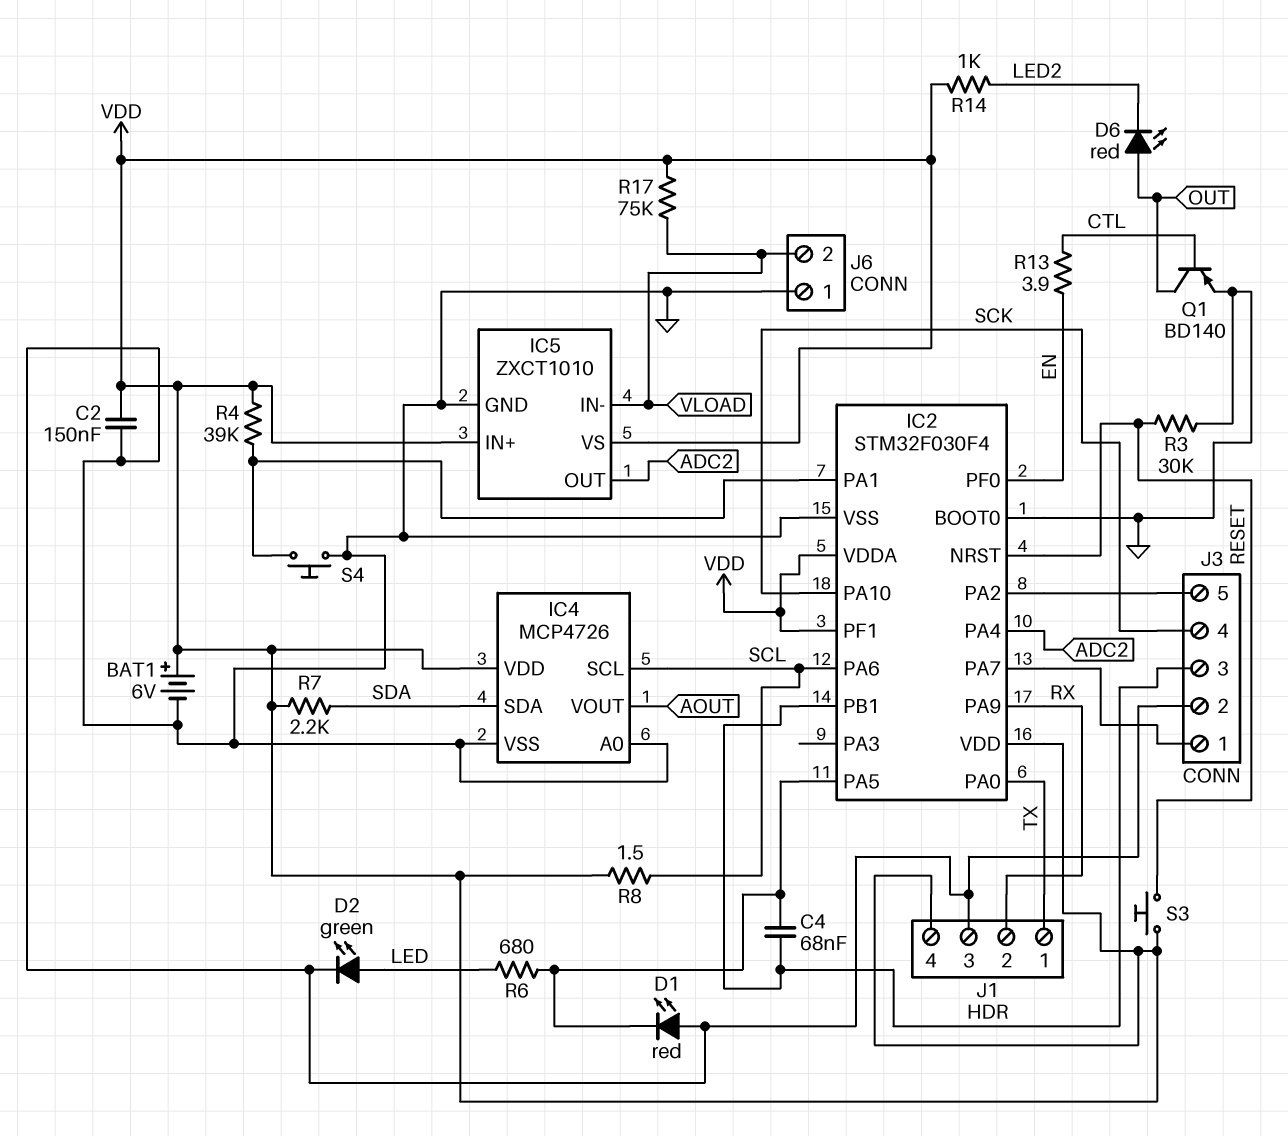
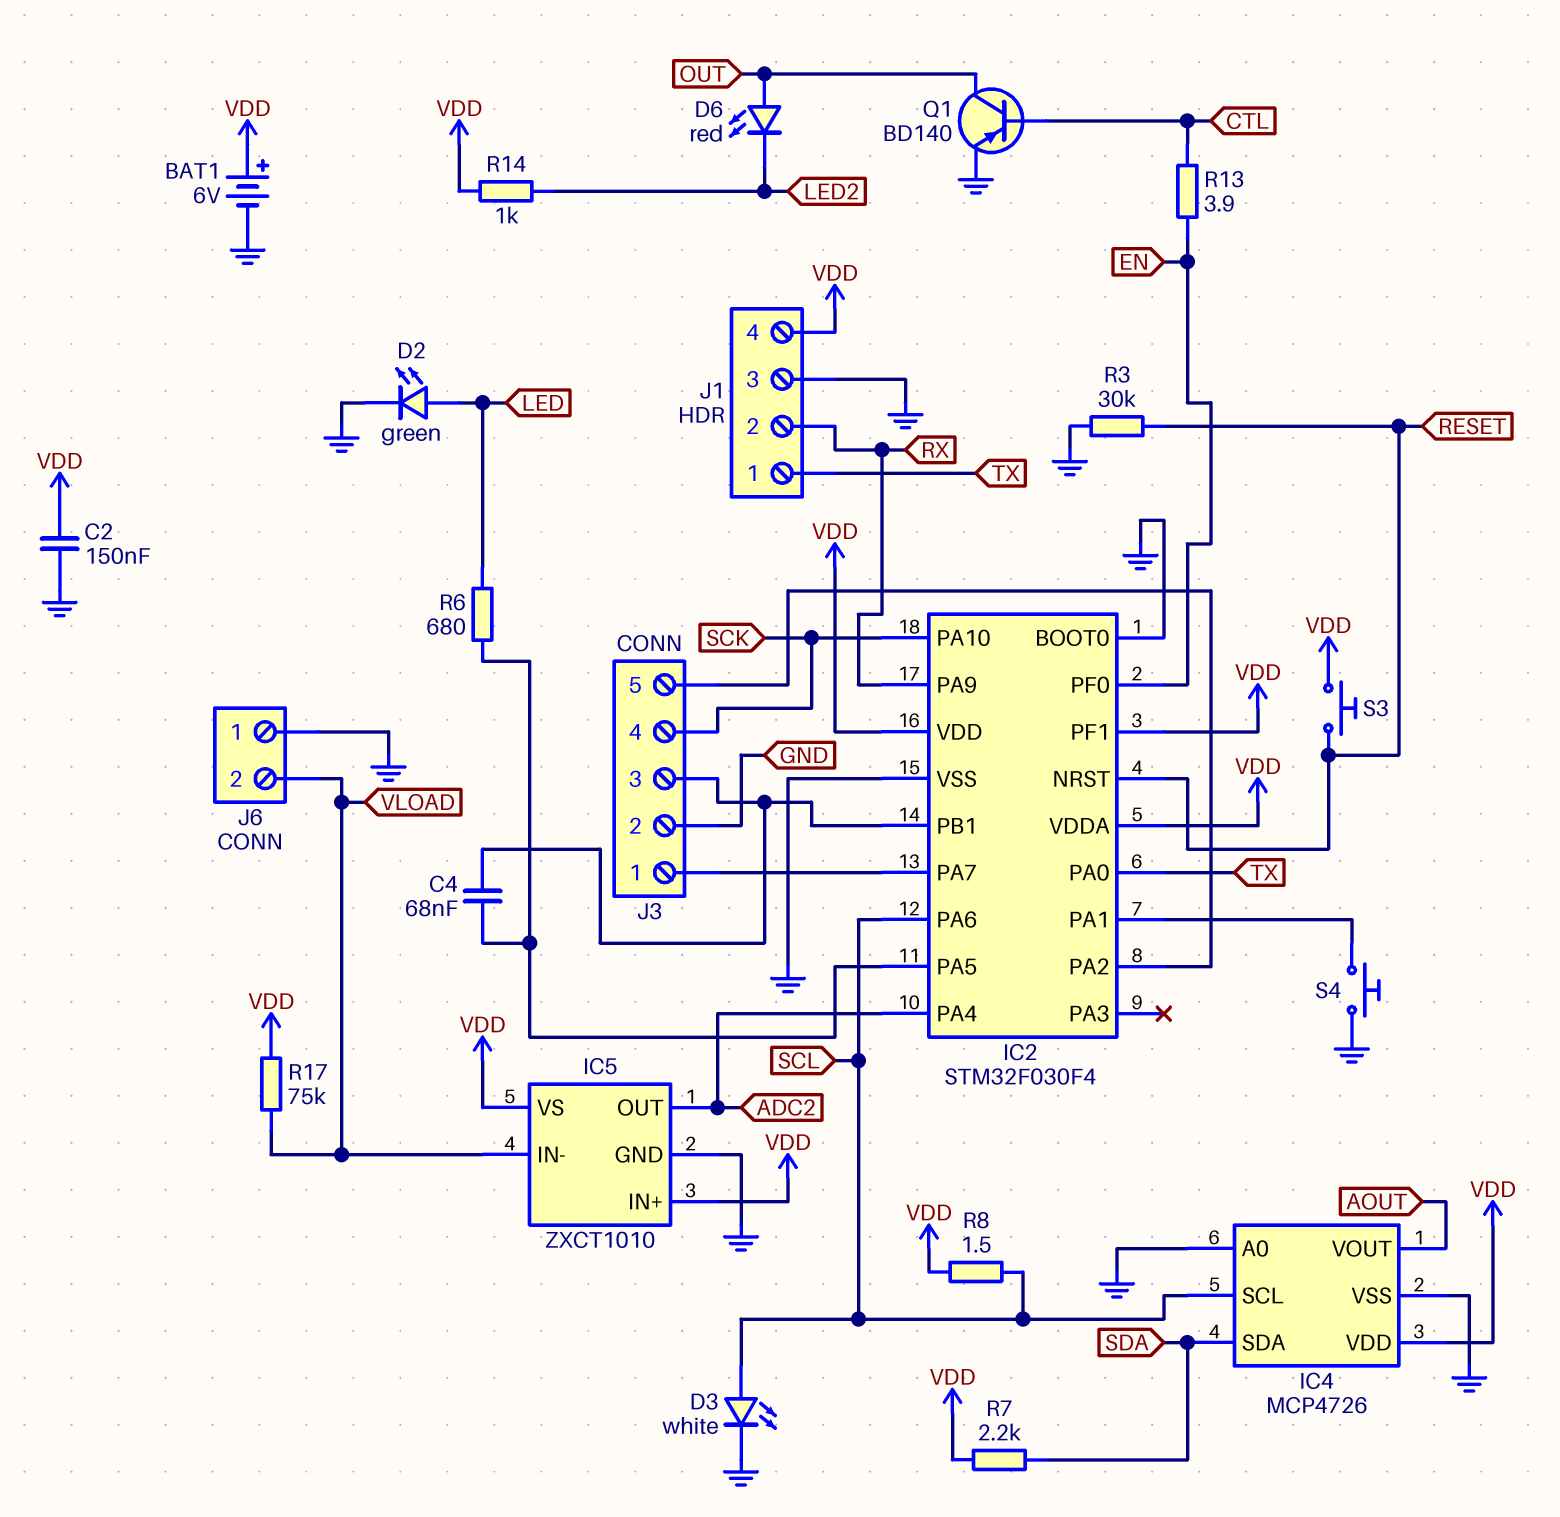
D1: LED red (A GND, K IC2/PA5) -> none
D3: none -> LED white (A SCL, K GND)
R4: 39k (IC2/PA1, VDD) -> none

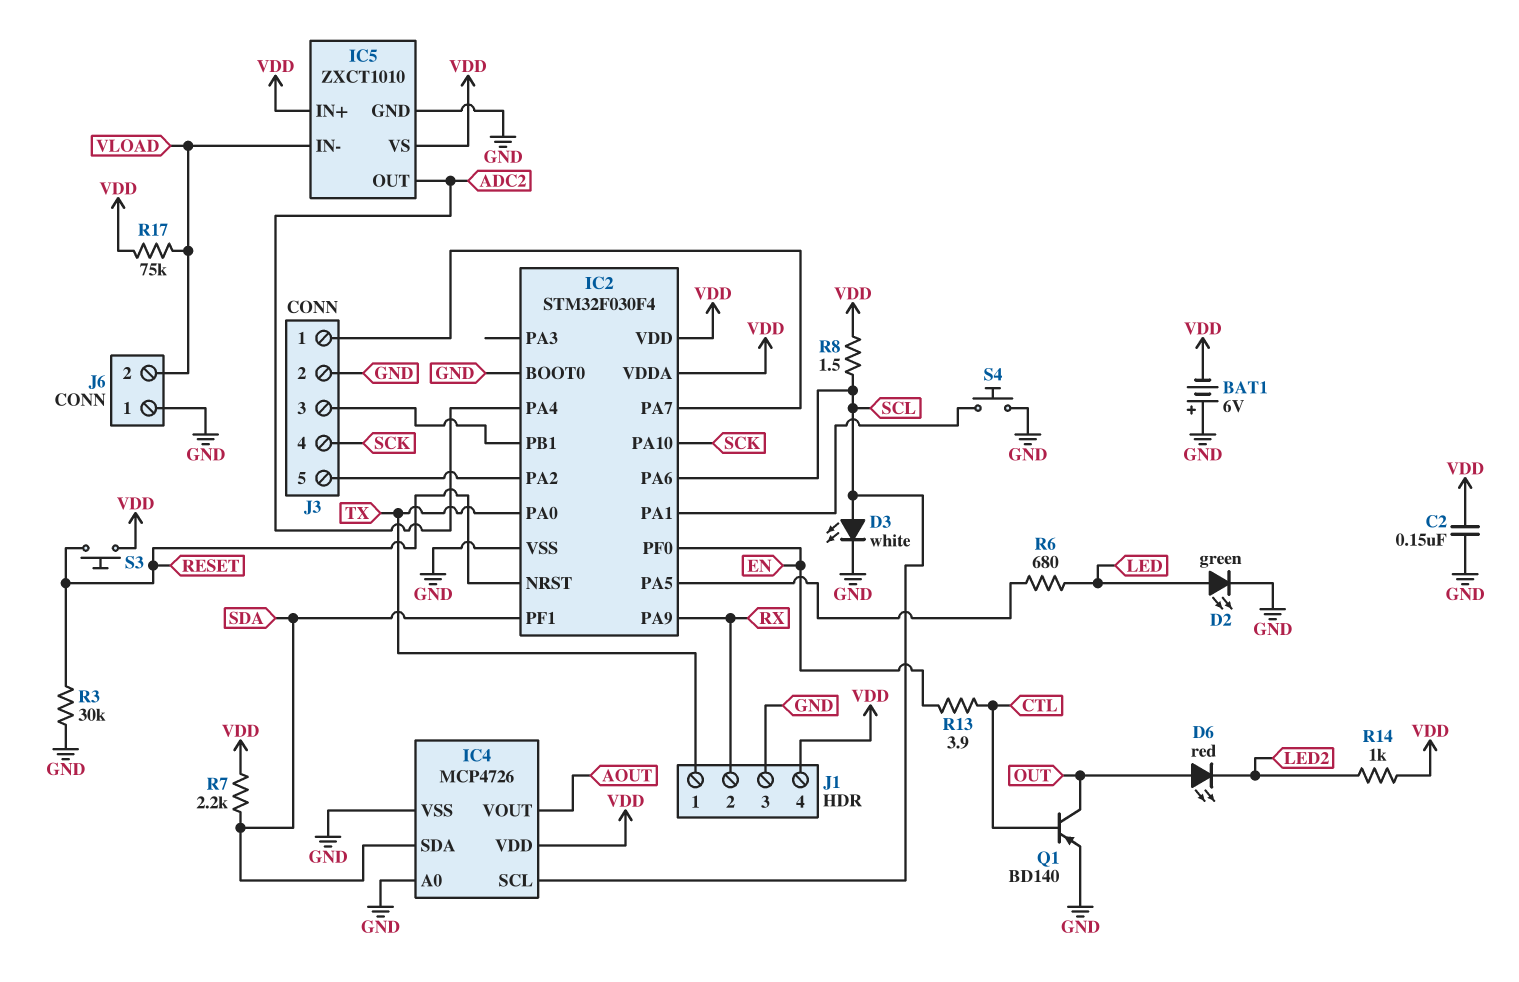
BAT1: 6V (plus VDD, minus GND) -> 6V (plus GND, minus VDD)
C4: 68nF (IC2/PA5, IC2/PB1) -> none
IC2 pin PF1: VDD -> SDA

